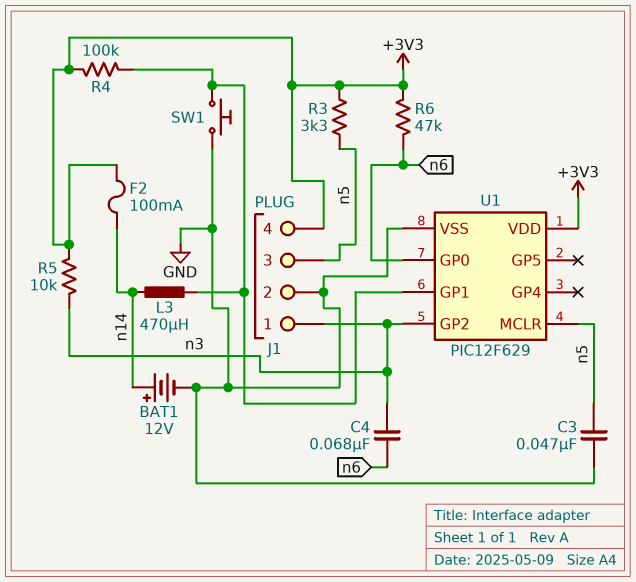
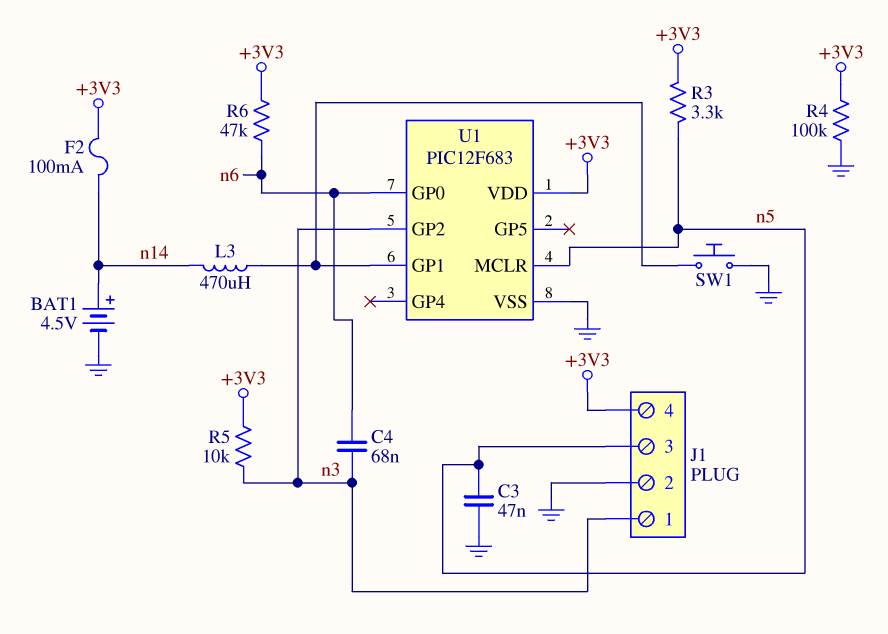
BAT1: 12V (plus n14, minus GND) -> 4.5V (plus n14, minus GND)
R4: 100k (+3V3, U1/GP1) -> 100k (+3V3, GND)
U1: PIC12F629 -> PIC12F683

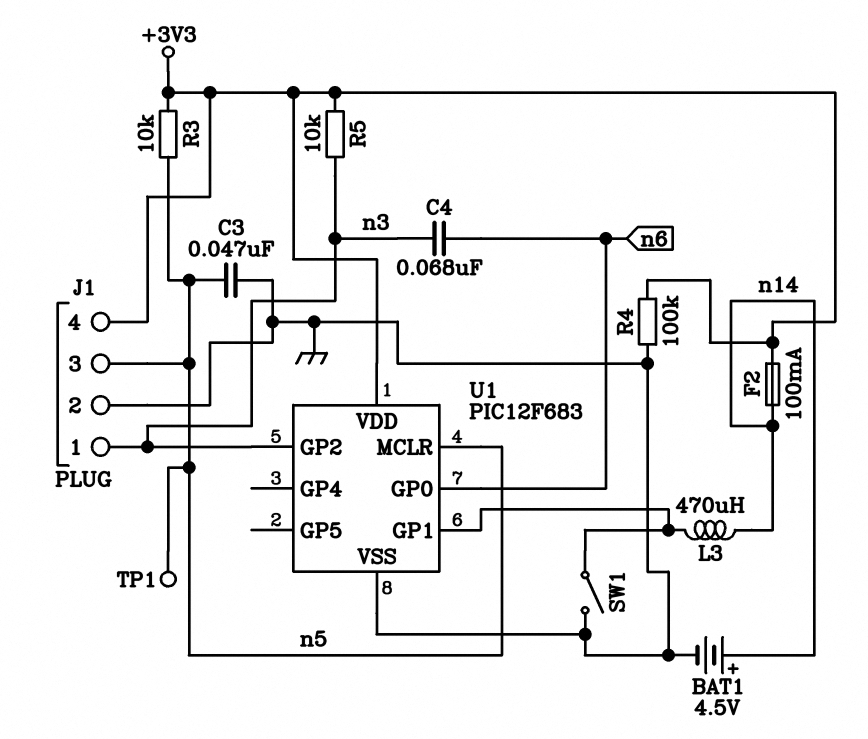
R3: 3.3k (+3V3, n5) -> 10k (+3V3, n5)
R6: 47k (+3V3, n6) -> none
SW1: button (GND, U1/GP1) -> switch (GND, U1/GP1)
TP1: none -> test point (n5)

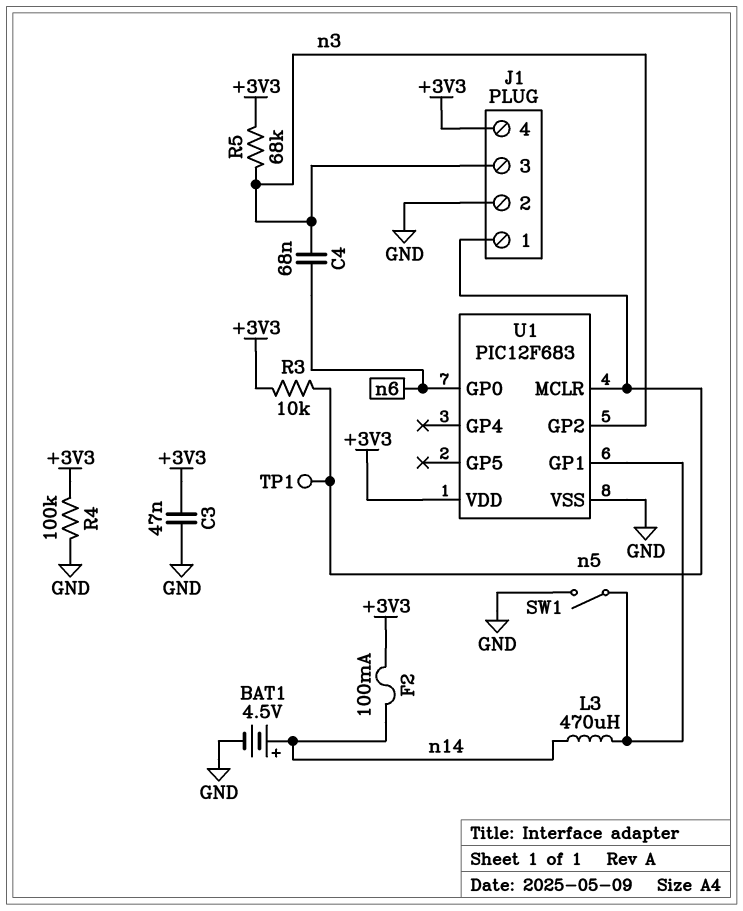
C3: 47nF (GND, n5) -> 47nF (+3V3, GND)
J1 pin 1: n3 -> n5
J1 pin 3: n5 -> n3
R5: 10k (+3V3, n3) -> 68k (+3V3, n3)

